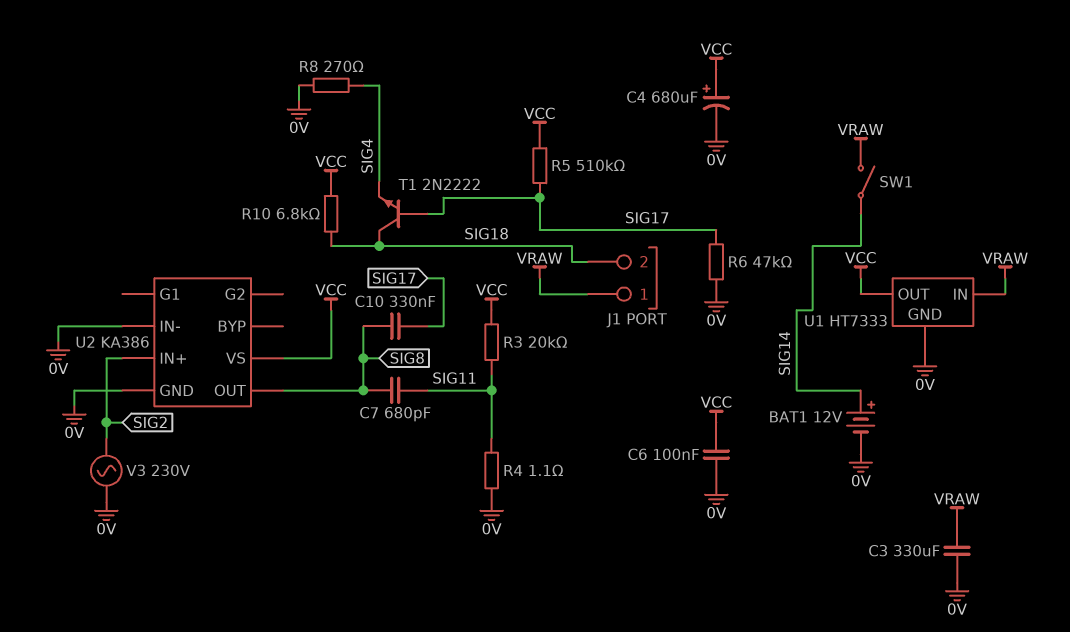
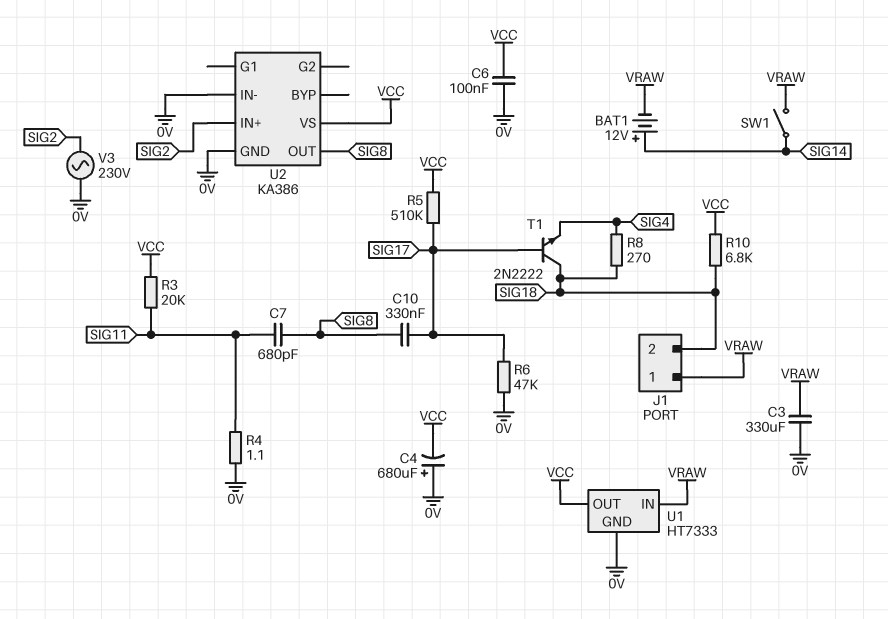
BAT1: 12V (plus SIG14, minus 0V) -> 12V (plus SIG14, minus VRAW)
C4: 680uF (plus VCC, minus 0V) -> 680uF (plus 0V, minus VCC)
R8: 270 (0V, SIG4) -> 270 (SIG4, SIG18)

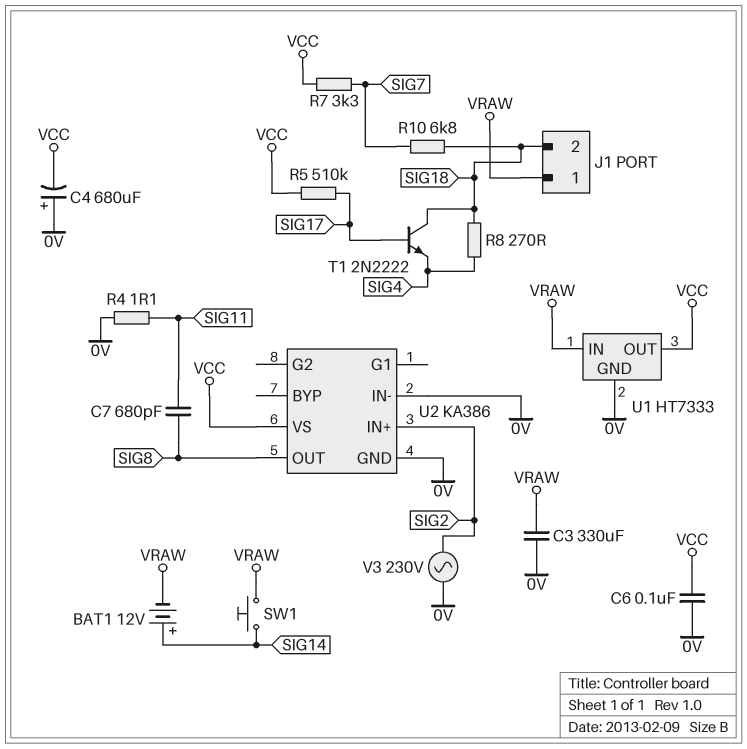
C10: 330nF (SIG8, SIG17) -> none
R3: 20k (SIG11, VCC) -> none
R6: 47k (0V, SIG17) -> none
R7: none -> 3.3k (SIG7, VCC)
R10: 6.8k (SIG18, VCC) -> 6.8k (SIG7, SIG18)
SW1: switch (SIG14, VRAW) -> button (SIG14, VRAW)

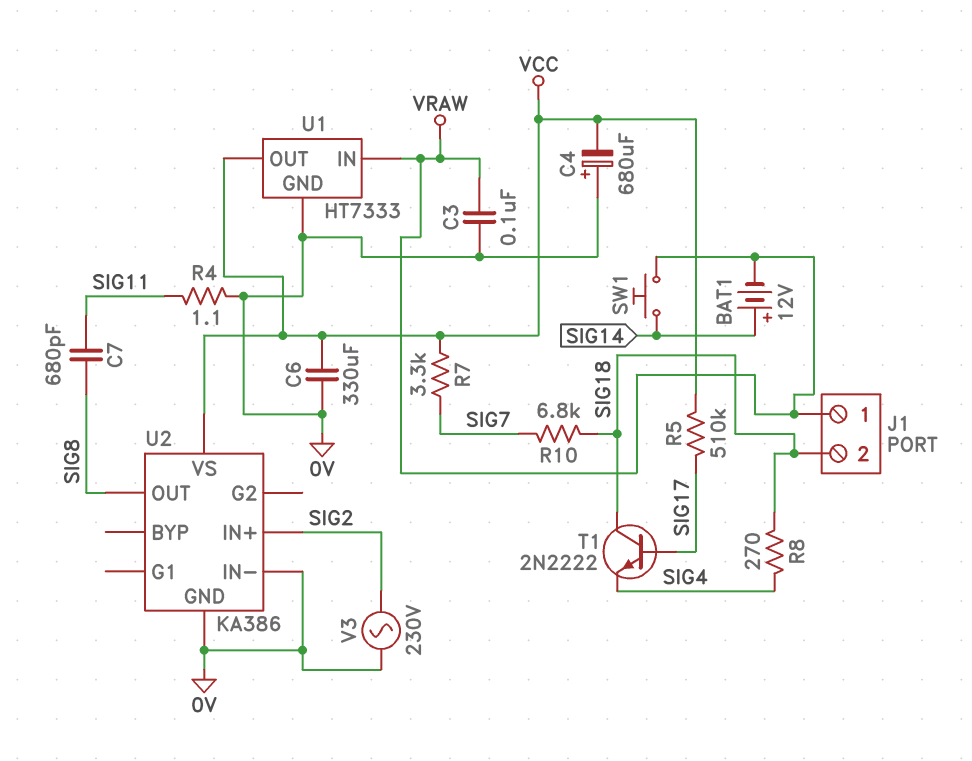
C3: 330uF (0V, VRAW) -> 100nF (0V, VRAW)
C6: 100nF (0V, VCC) -> 330uF (0V, VCC)

